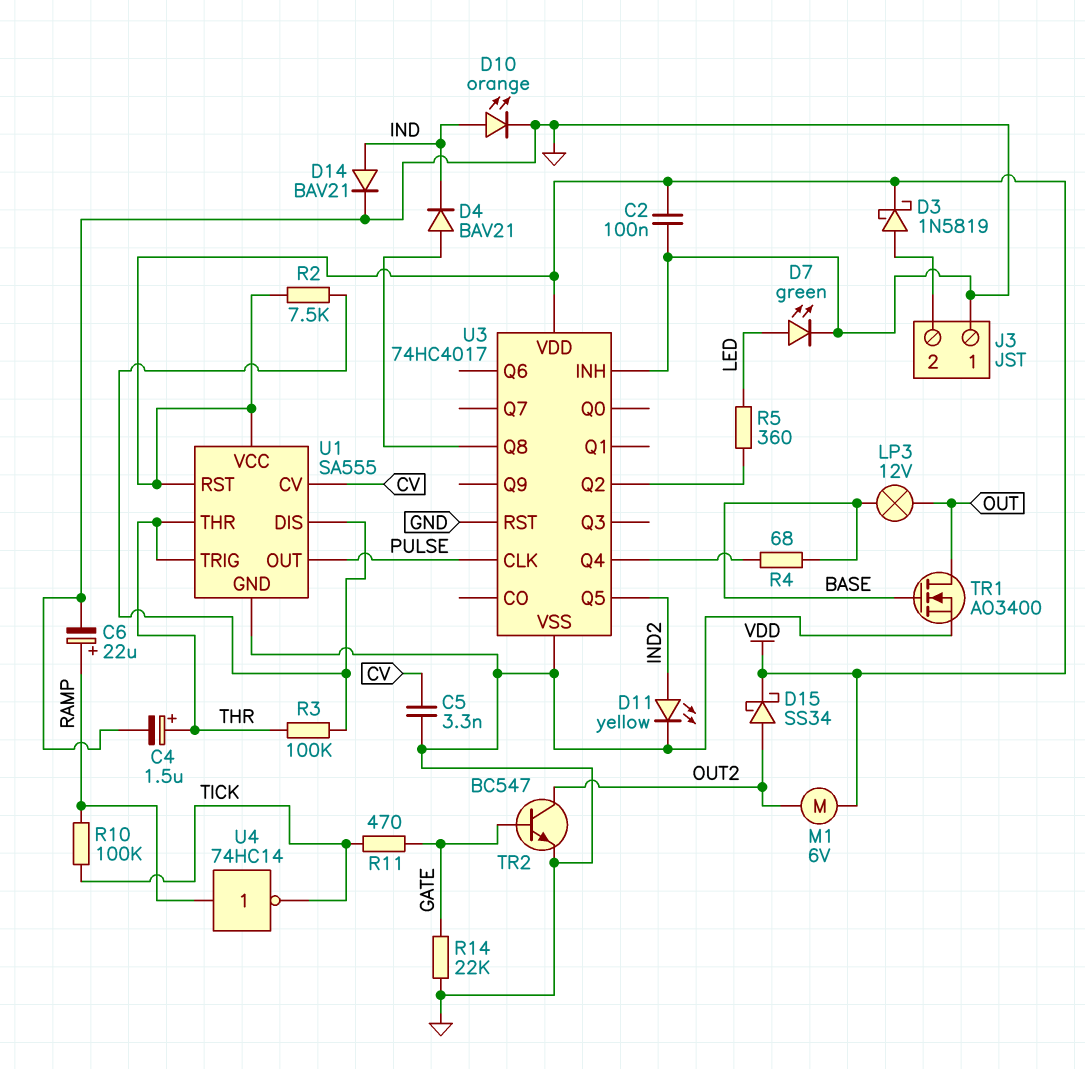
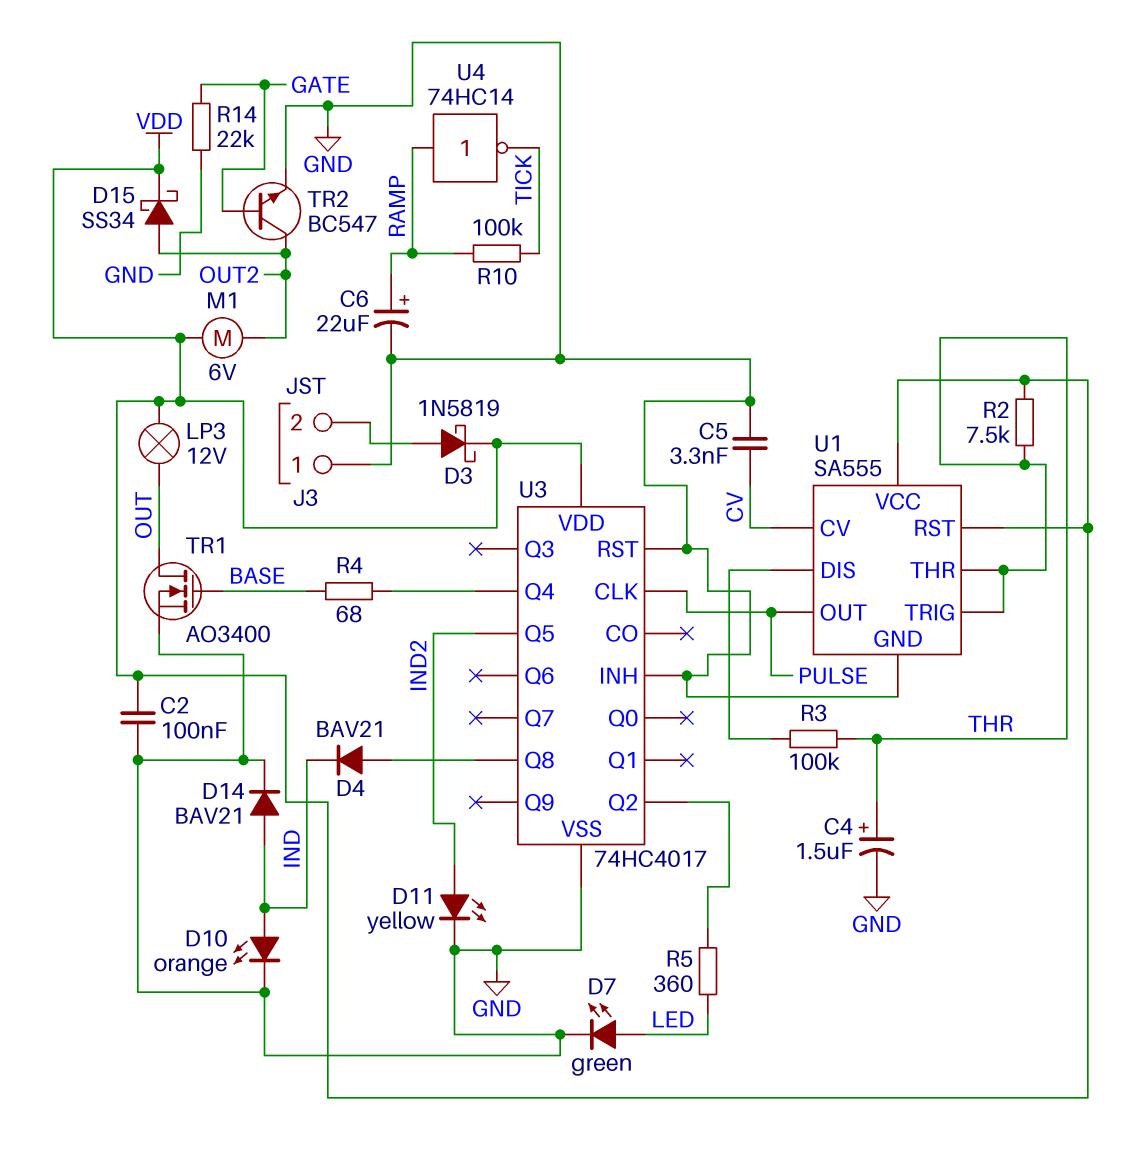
LP3: lamp 12V (BASE, OUT) -> lamp 12V (OUT, VDD)
R2: 7.5k (U1/DIS, VDD) -> 7.5k (THR, VDD)
R11: 470 (GATE, TICK) -> none

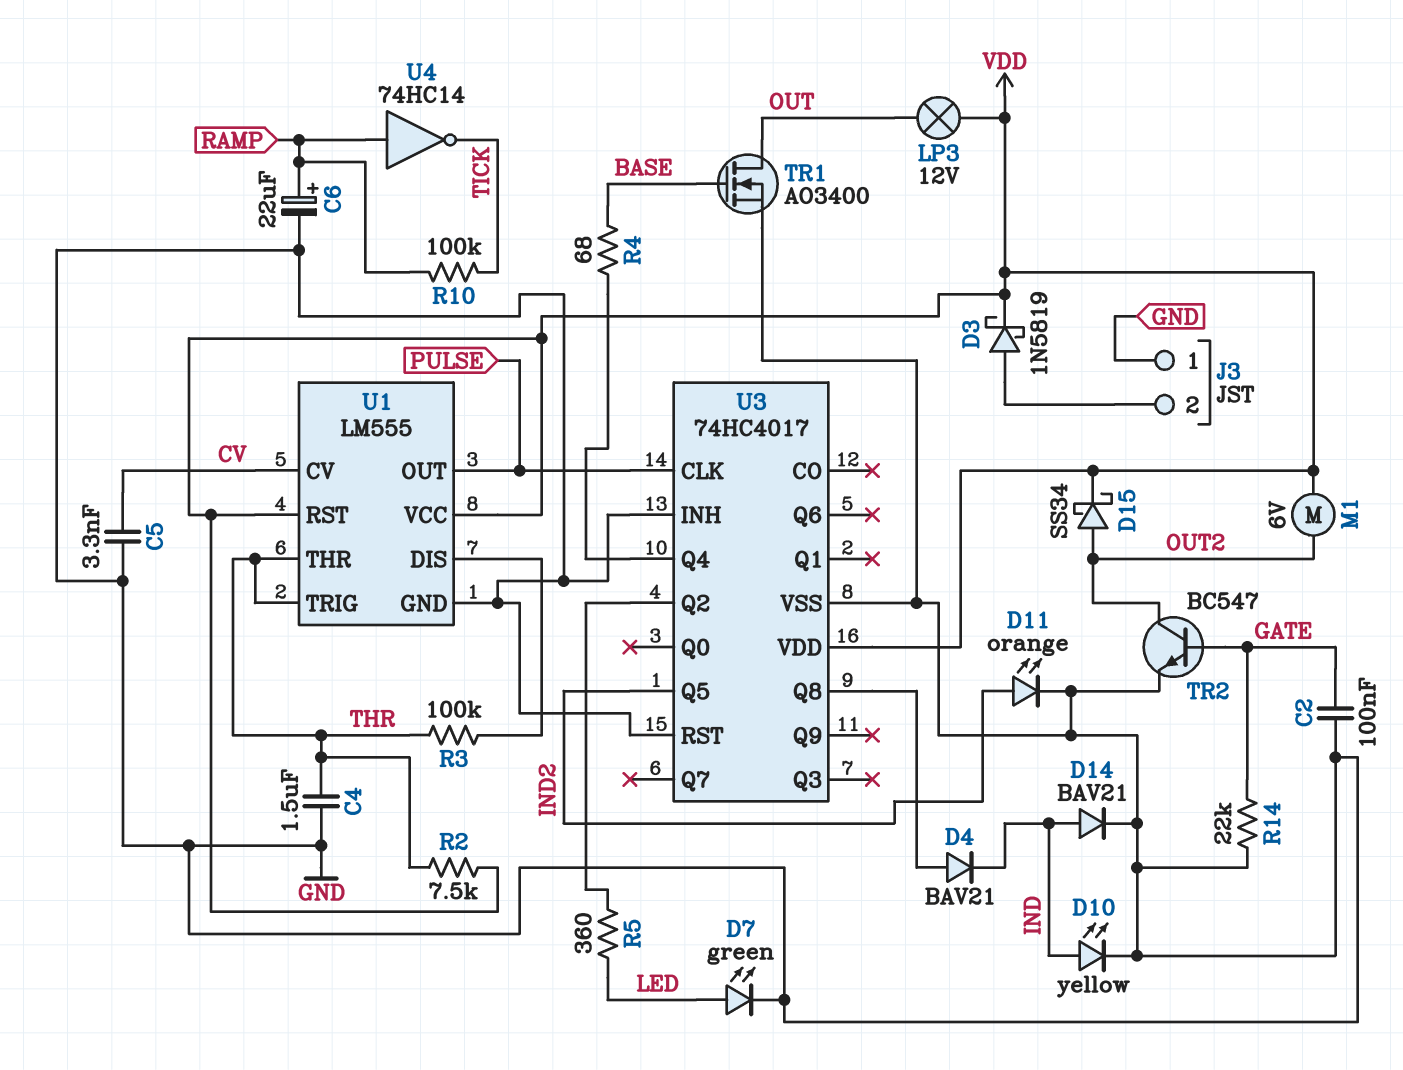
C2: 100nF (GND, VDD) -> 100nF (GATE, GND)
C4: 1.5uF (plus THR, minus GND) -> 1.5uF (GND, THR)
D10: LED orange (A IND, K GND) -> LED yellow (A IND, K GND)
D11: LED yellow (A IND2, K GND) -> LED orange (A IND2, K GND)
U1: SA555 -> LM555

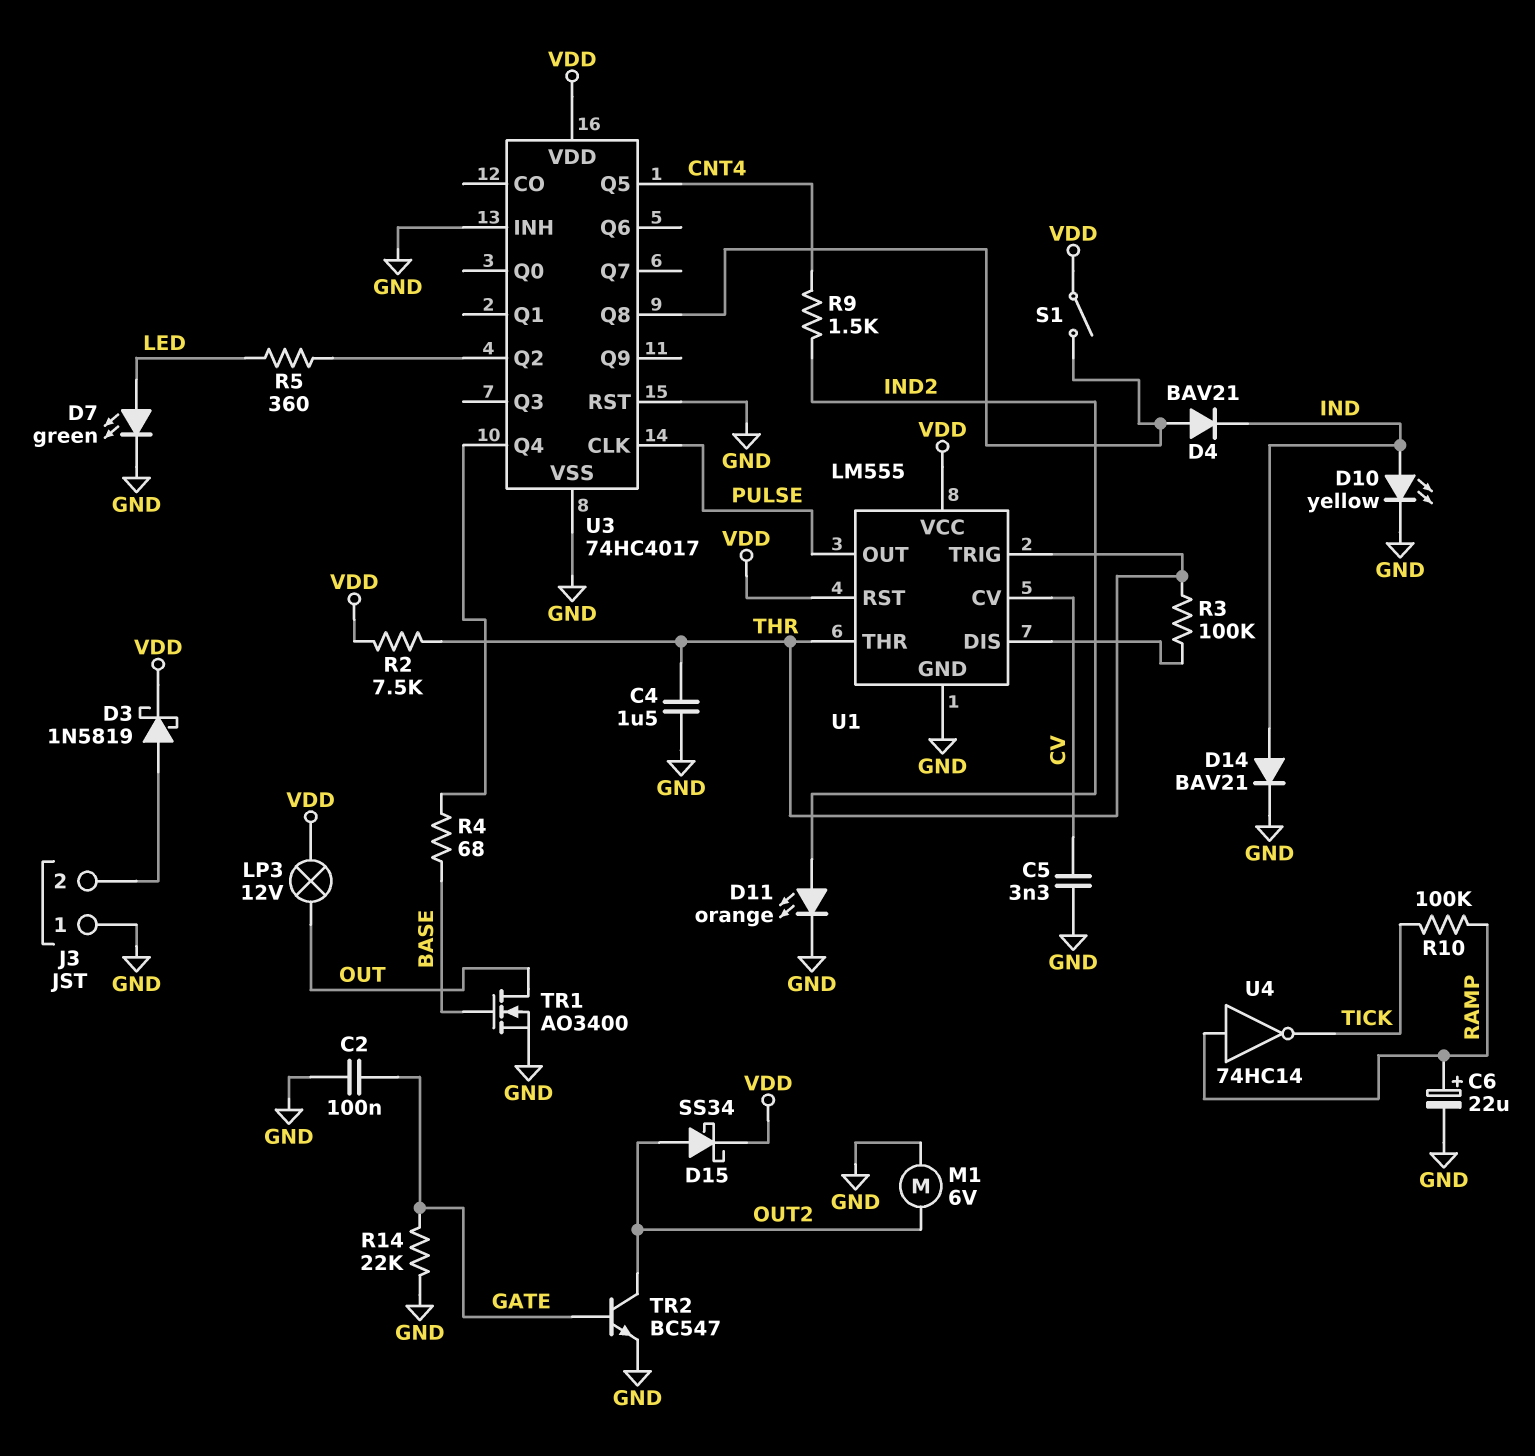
M1: motor 6V (OUT2, VDD) -> motor 6V (GND, OUT2)
R9: none -> 1.5k (CNT4, IND2)
S1: none -> switch (U3/Q8, VDD)
U3 pin Q5: IND2 -> CNT4

